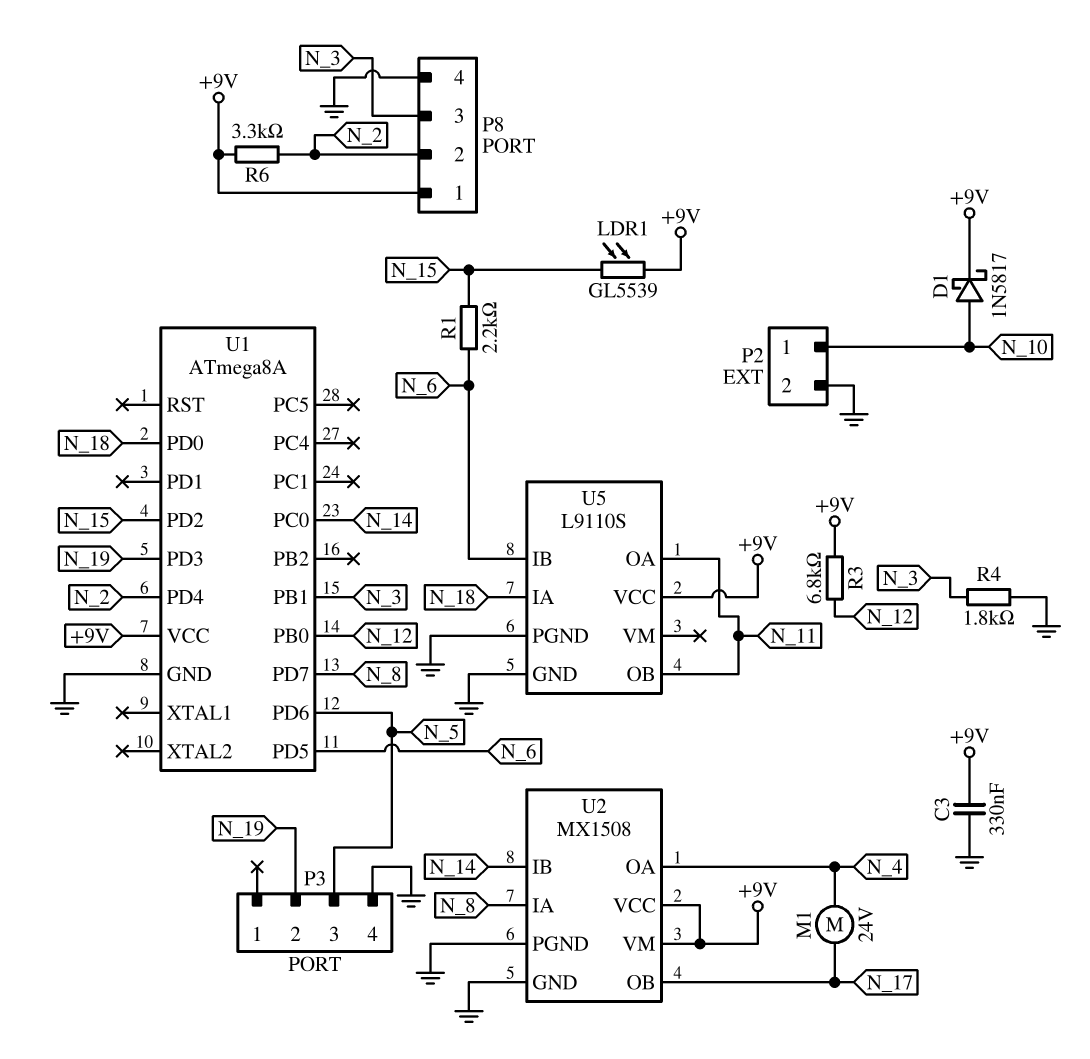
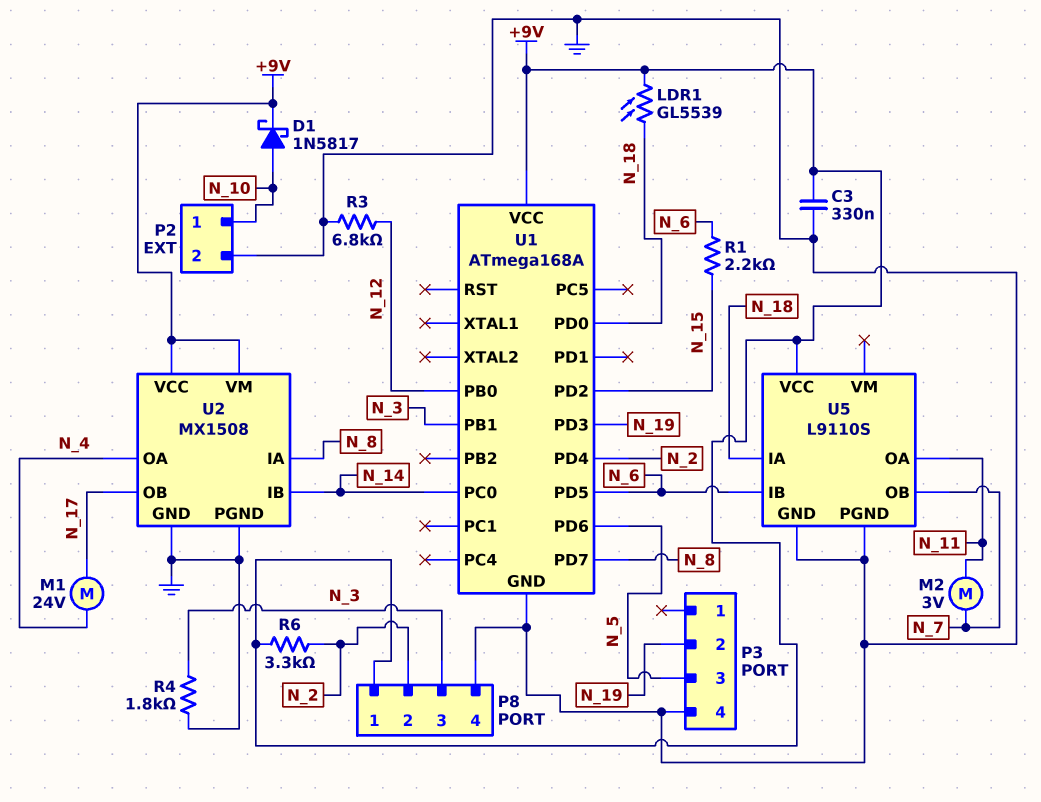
LDR1: GL5539 (+9V, N_15) -> GL5539 (+9V, N_18)
M2: none -> motor 3V (N_7, N_11)
R3: 6.8k (+9V, N_12) -> 6.8k (GND, N_12)
U1: ATmega8A -> ATmega168A
U5 pin OB: N_11 -> N_7

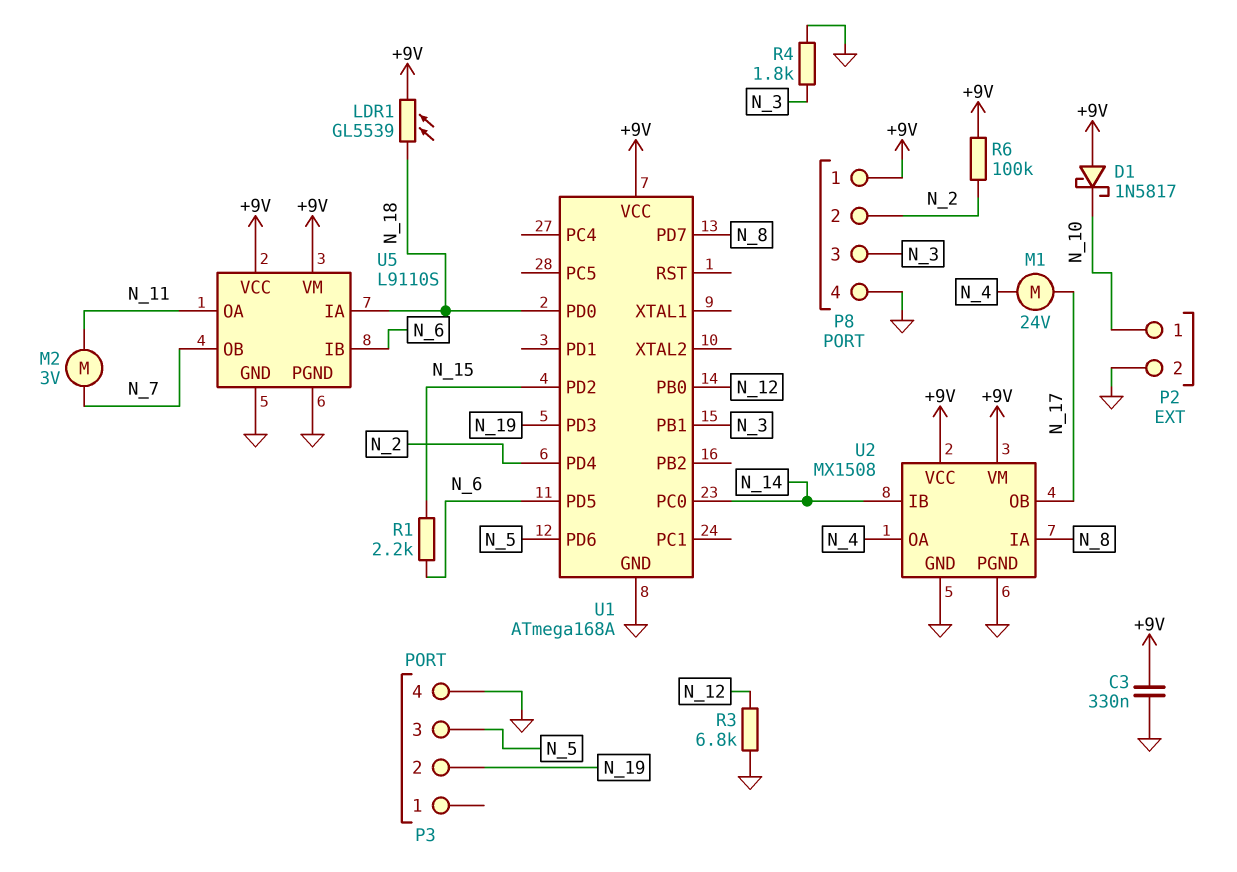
D1: schottky 1N5817 (A N_10, K +9V) -> schottky 1N5817 (A +9V, K N_10)
R6: 3.3k (+9V, N_2) -> 100k (+9V, N_2)
U5 pin VM: none -> +9V

